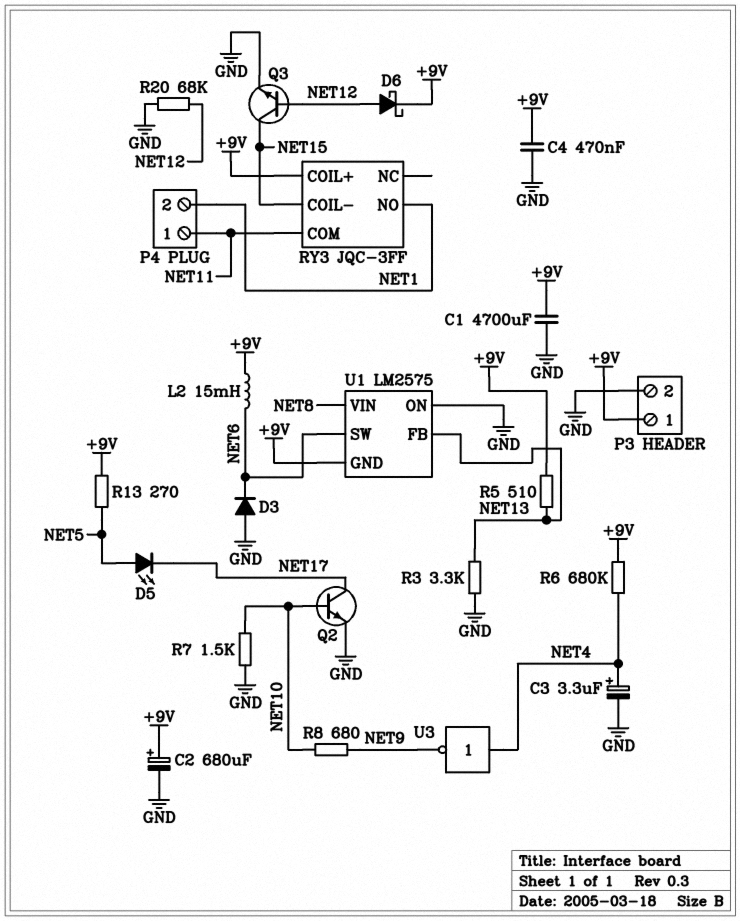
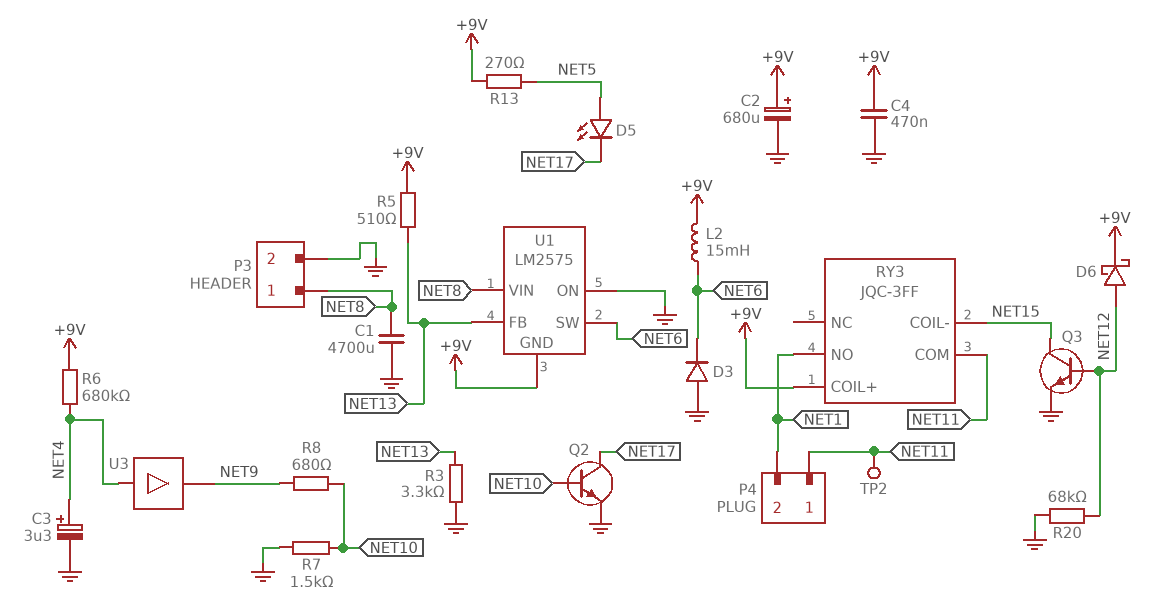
C1: 4700uF (+9V, GND) -> 4700uF (GND, NET8)
P3 pin 1: +9V -> NET8
TP2: none -> test point (NET11)
U3: NOT (in NET4, out NET9) -> buffer (in NET4, out NET9)

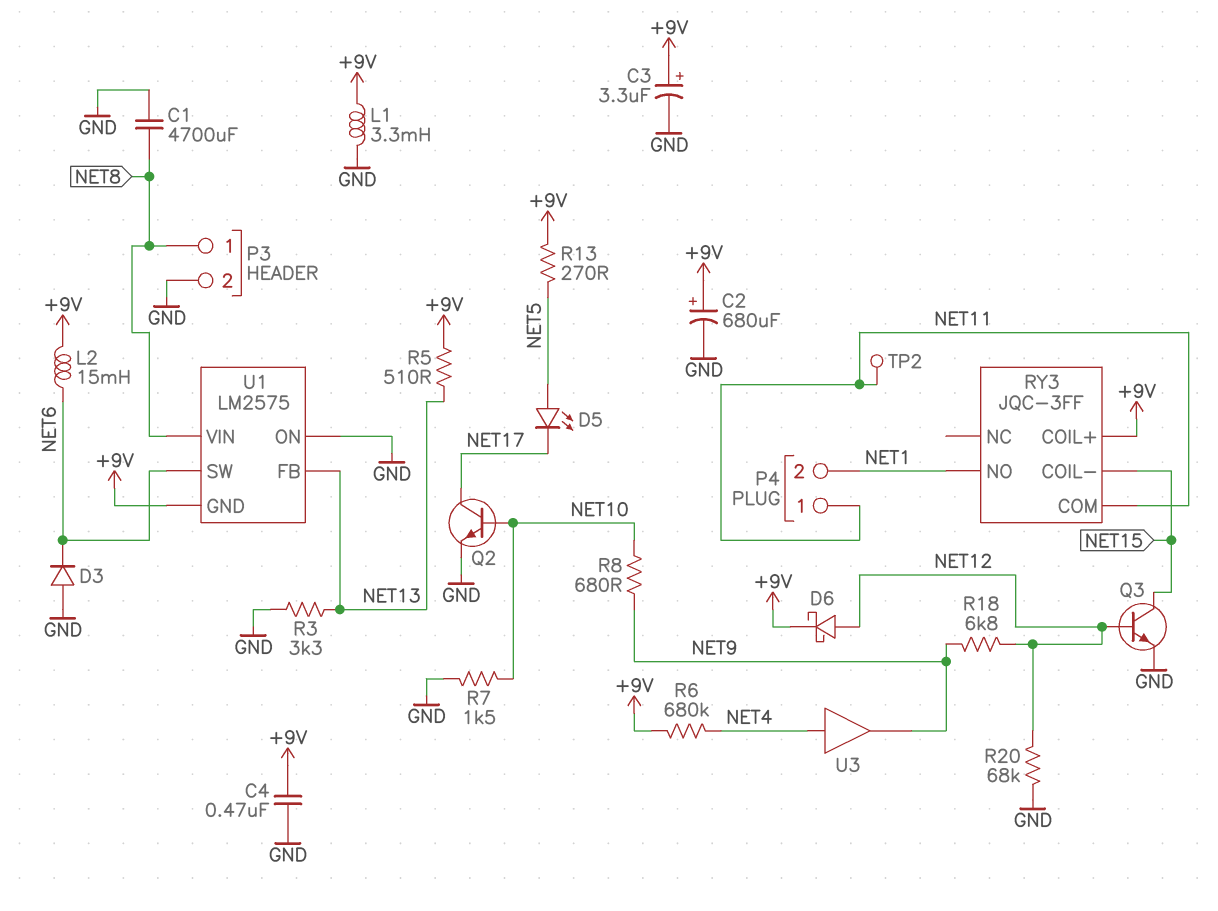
C3: 3.3uF (plus NET4, minus GND) -> 3.3uF (plus +9V, minus GND)
L1: none -> 3.3mH (+9V, GND)
R18: none -> 6.8k (NET9, NET12)

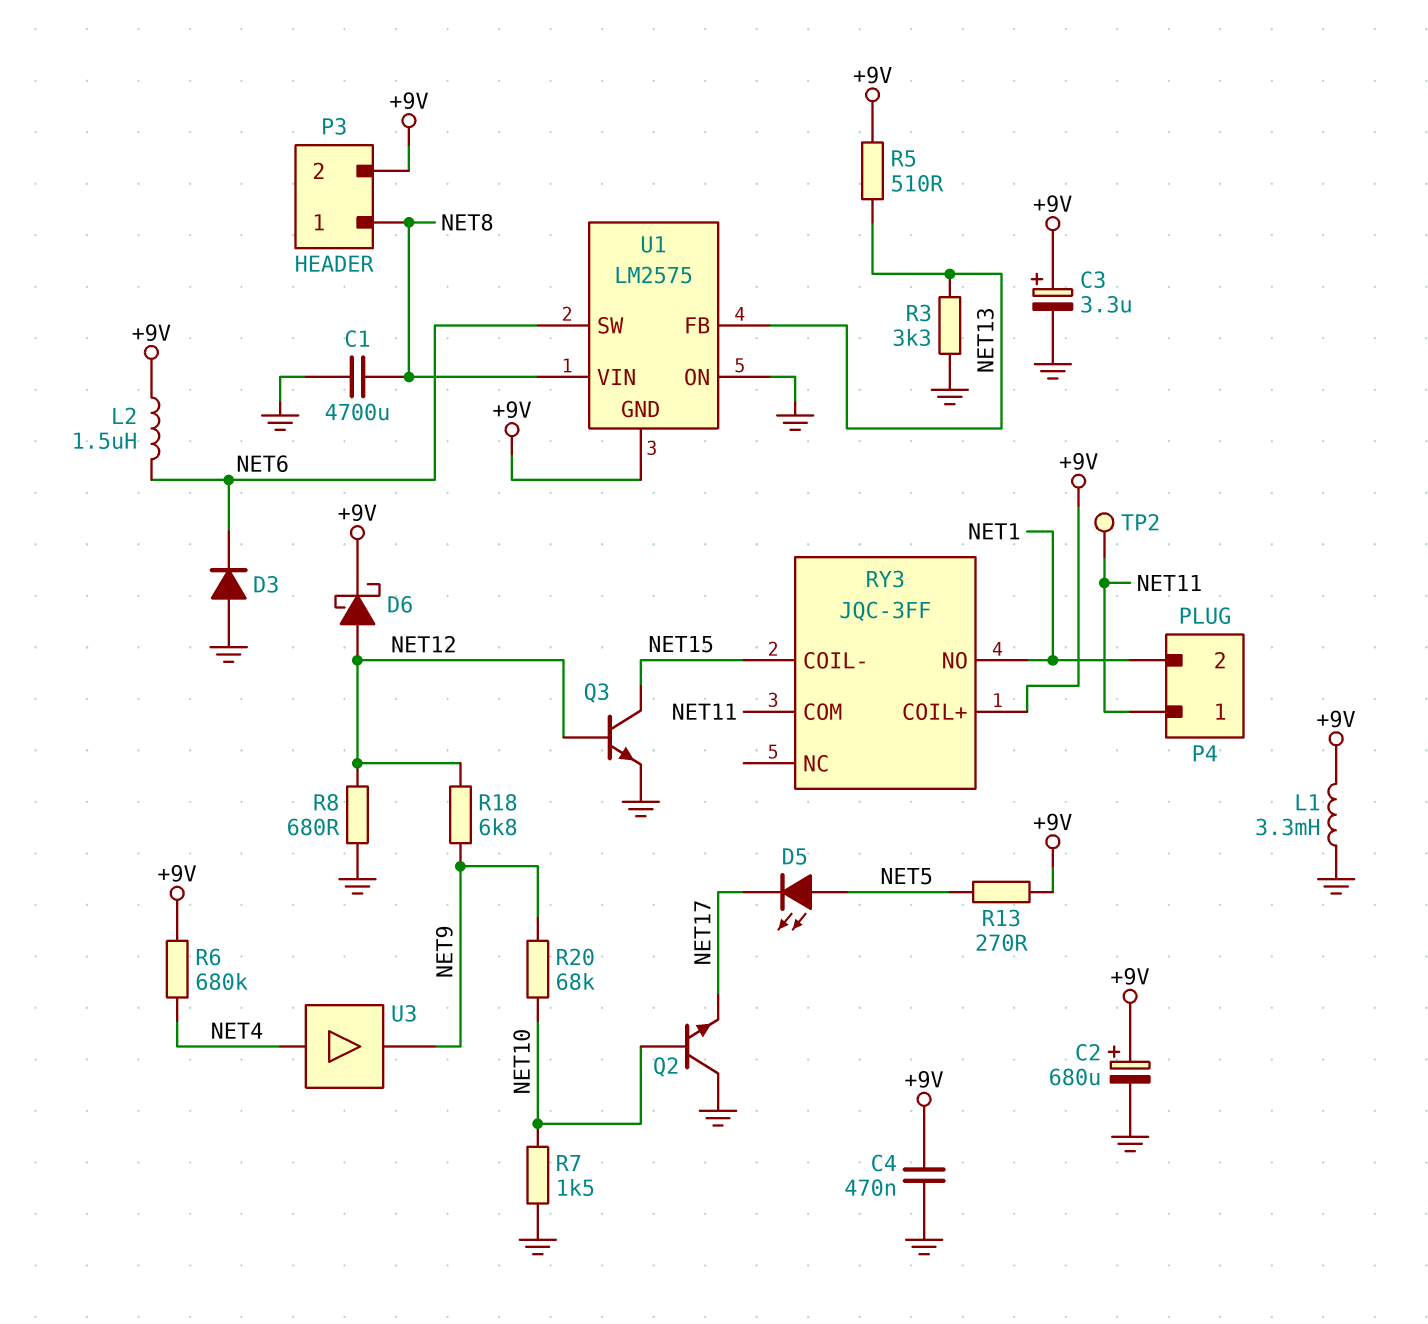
L2: 15mH (+9V, NET6) -> 1.5uH (+9V, NET6)
P3 pin 2: GND -> +9V
Q2: NPN (B NET10, C NET17, E GND) -> NPN (B NET10, C GND, E NET17)
R8: 680 (NET9, NET10) -> 680 (GND, NET12)
R20: 68k (GND, NET12) -> 68k (NET9, NET10)

